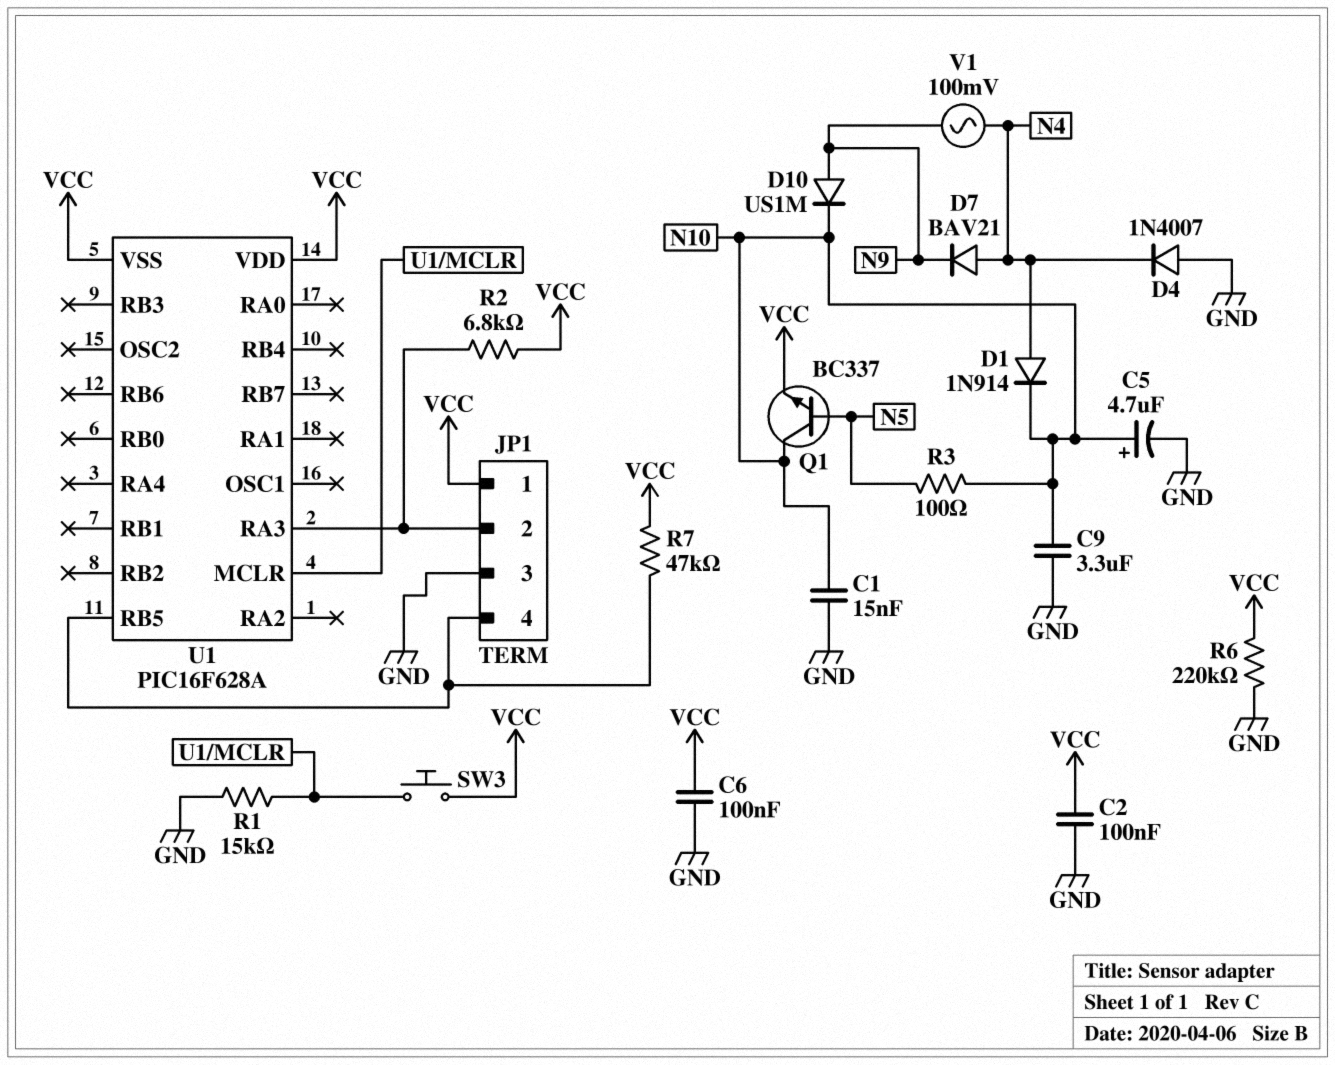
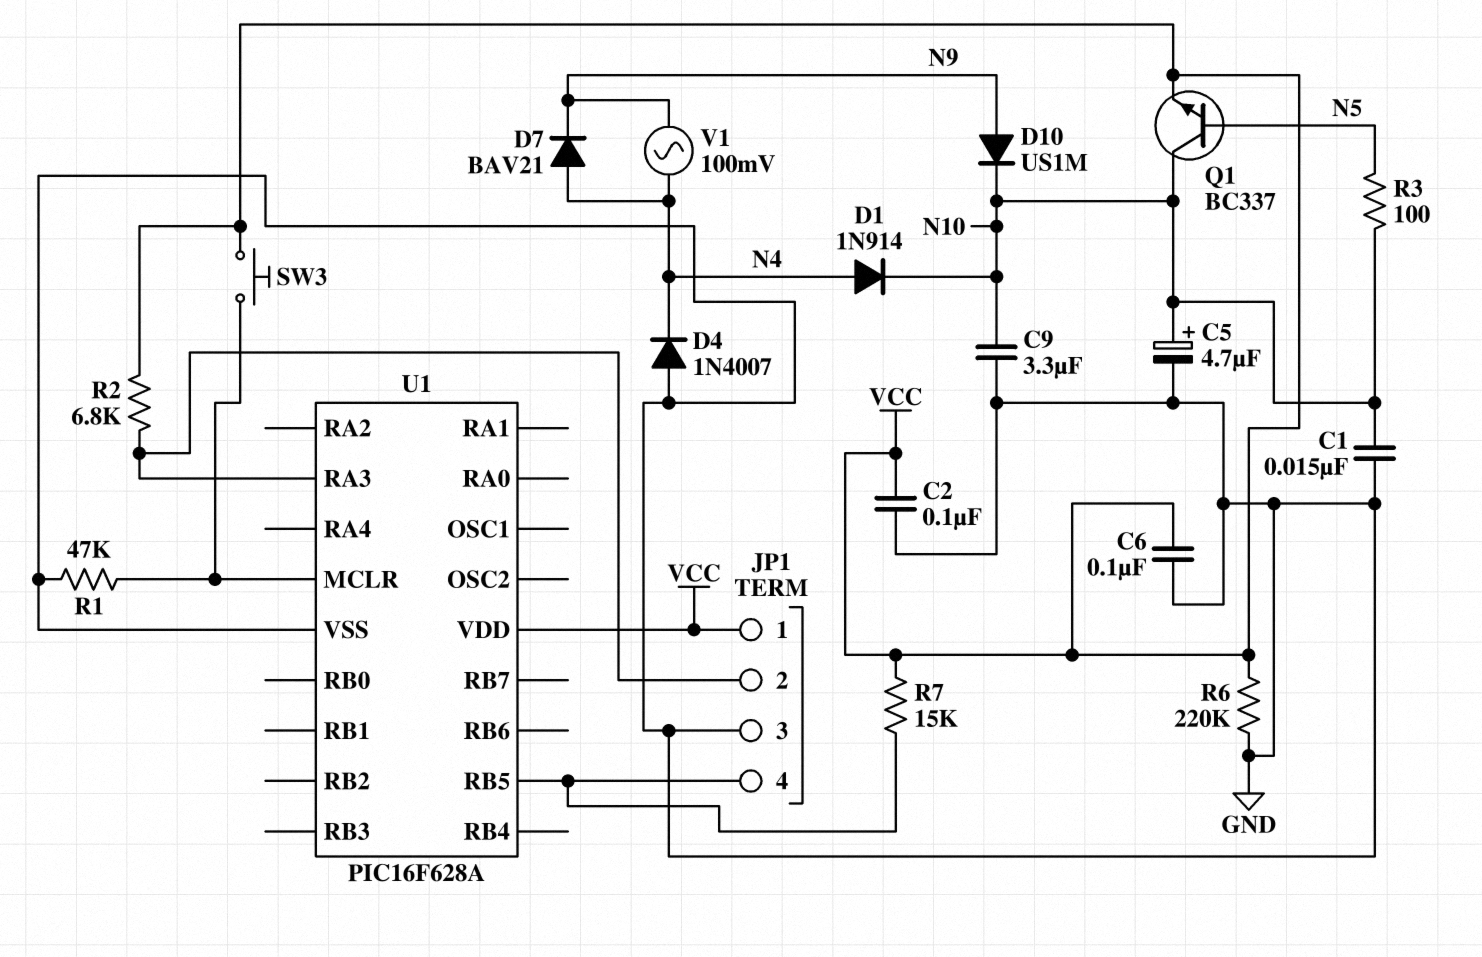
R1: 15k (GND, U1/MCLR) -> 47k (GND, U1/MCLR)
R7: 47k (JP1/4, VCC) -> 15k (JP1/4, VCC)
U1 pin VSS: VCC -> GND

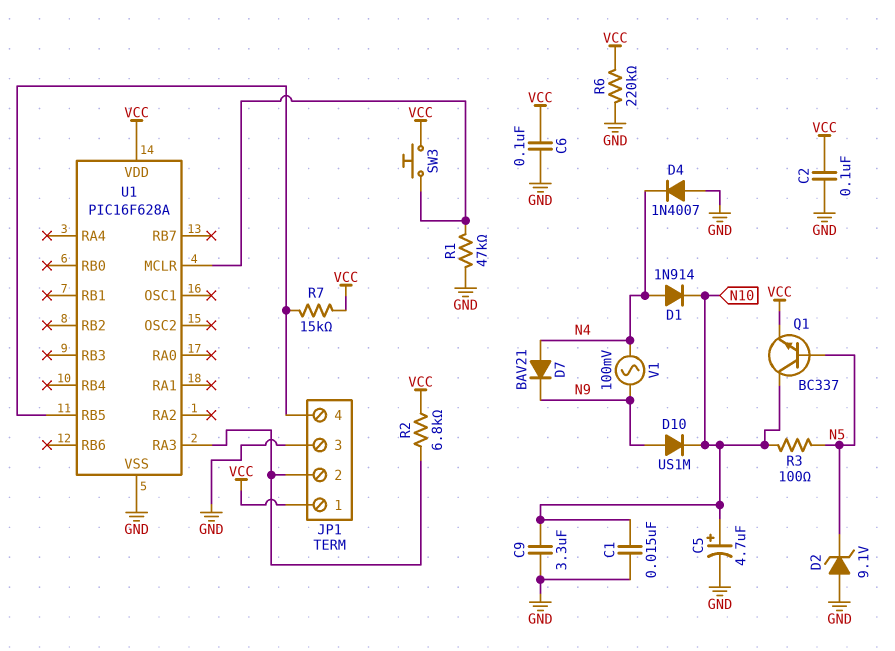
D2: none -> zener 9.1V (A GND, K N5)

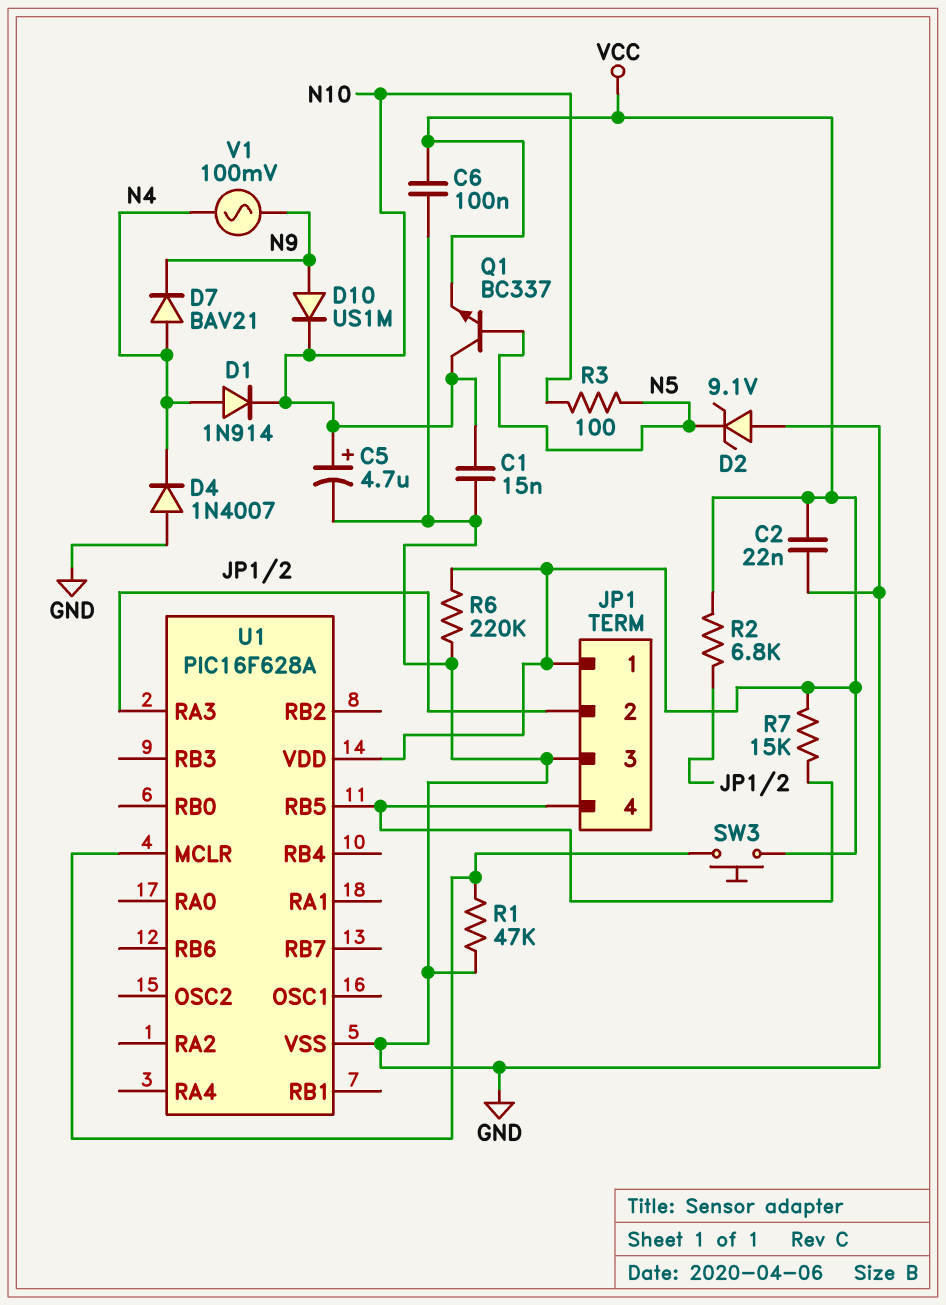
C2: 100nF (GND, VCC) -> 22nF (GND, VCC)
C9: 3.3uF (GND, N10) -> none

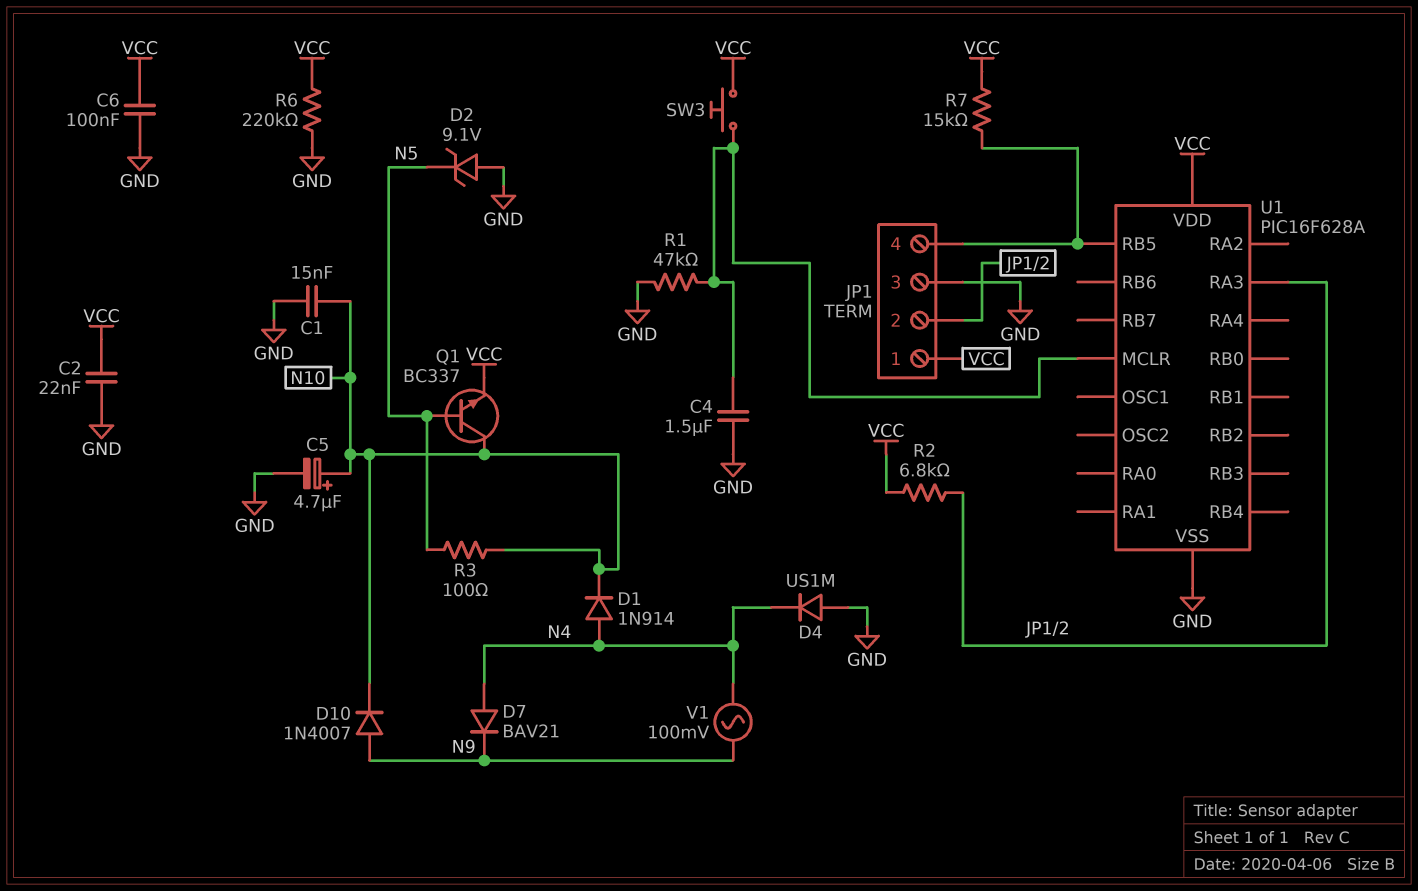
C4: none -> 1.5uF (GND, U1/MCLR)
D4: diode 1N4007 (A GND, K N4) -> diode US1M (A GND, K N4)
D10: diode US1M (A N9, K N10) -> diode 1N4007 (A N9, K N10)

